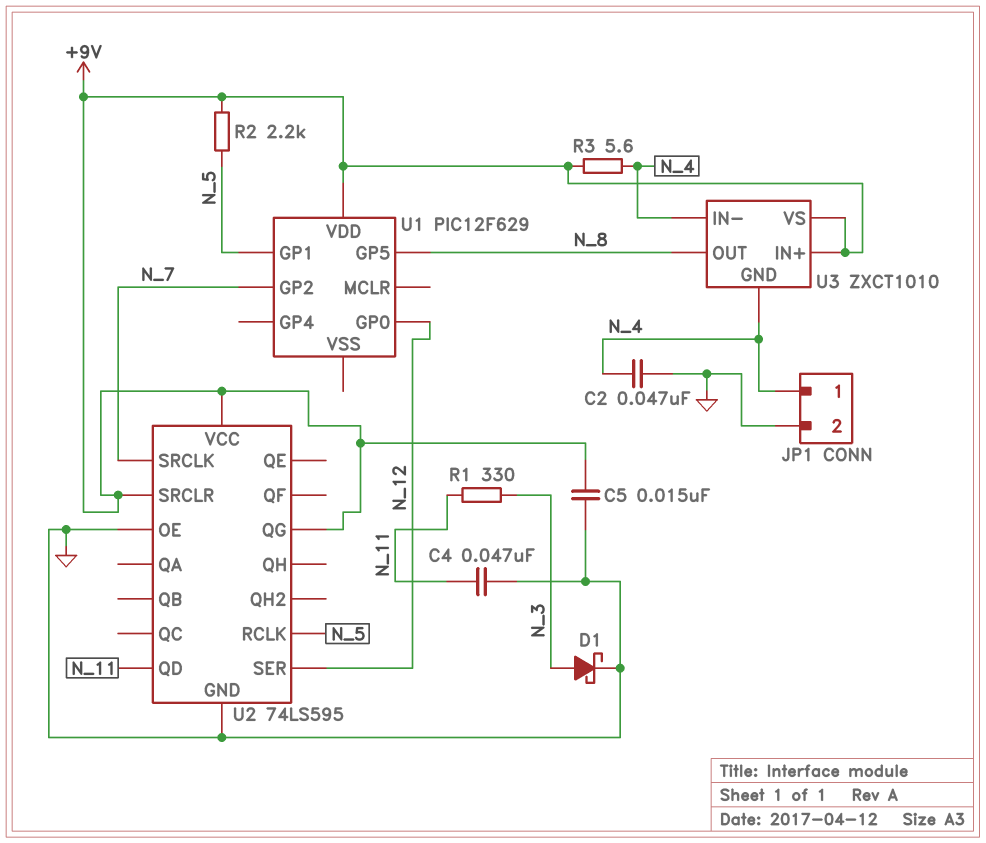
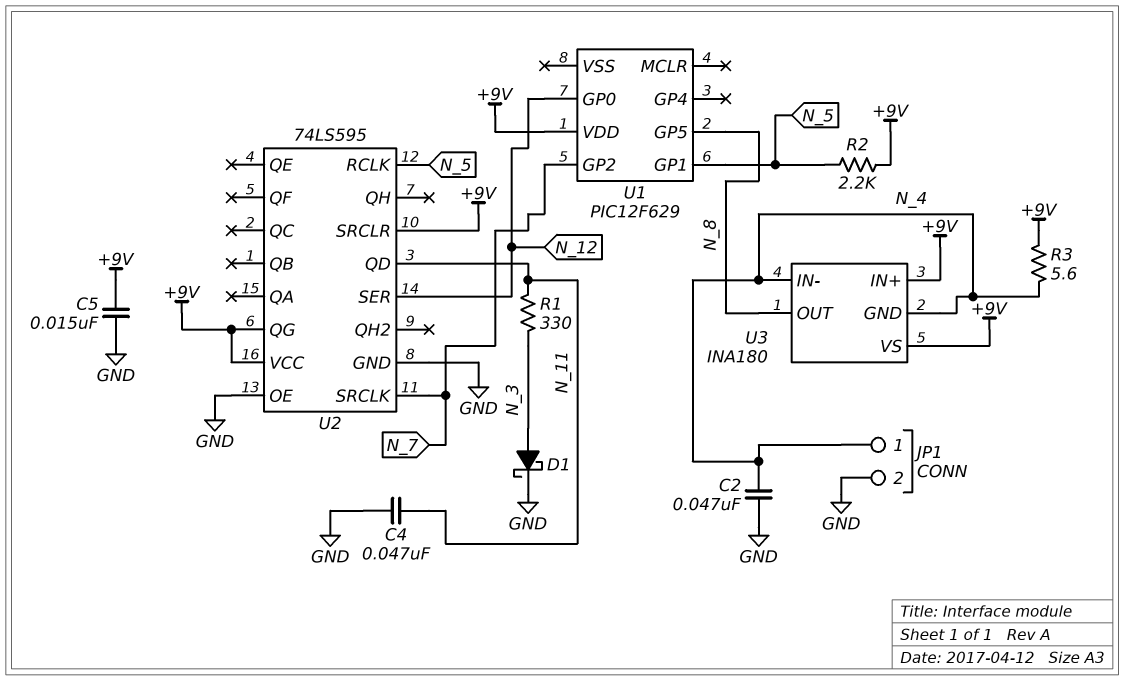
U3: ZXCT1010 -> INA180

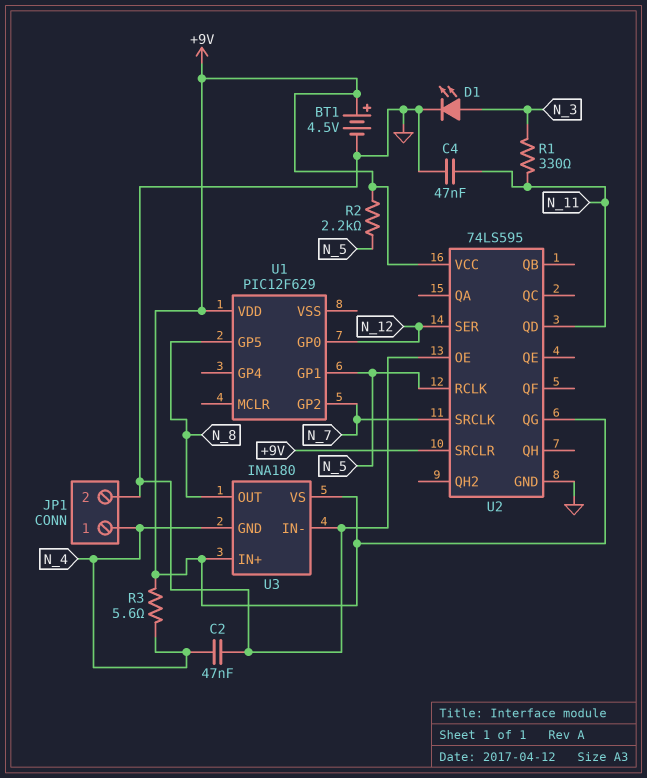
BT1: none -> 4.5V (plus +9V, minus GND)
C5: 15nF (+9V, GND) -> none
D1: schottky (A N_3, K GND) -> LED (A N_3, K GND)
U3 pin IN-: N_4 -> GND

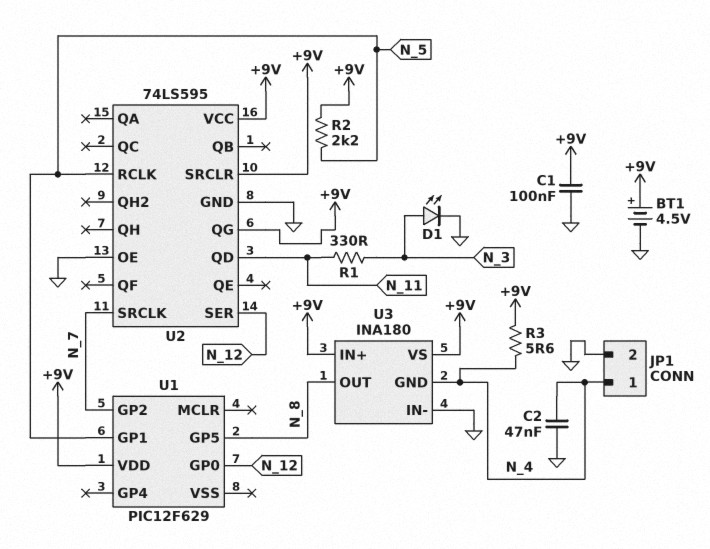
C1: none -> 100nF (+9V, GND)
C4: 47nF (GND, N_11) -> none

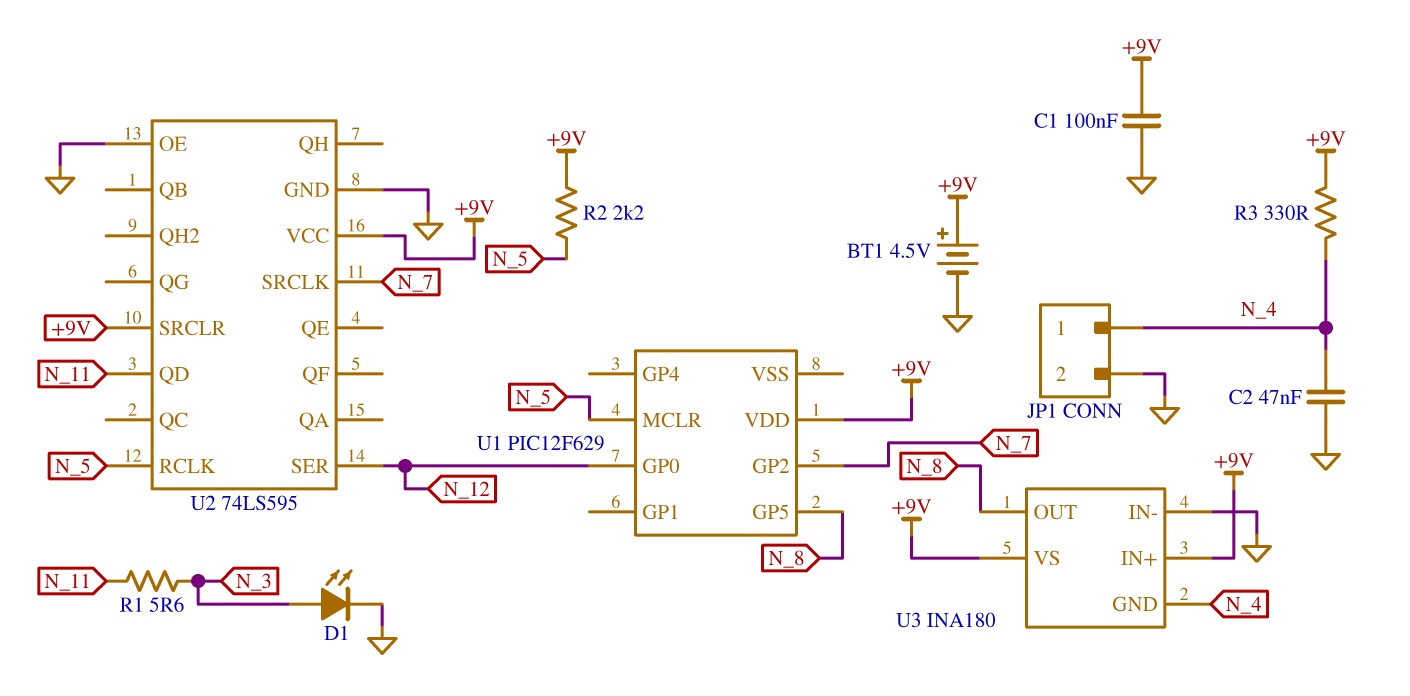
R1: 330 (N_3, N_11) -> 5.6 (N_3, N_11)
R3: 5.6 (+9V, N_4) -> 330 (+9V, N_4)
U1 pin GP1: N_5 -> none
U1 pin MCLR: none -> N_5
U2 pin QG: +9V -> none

